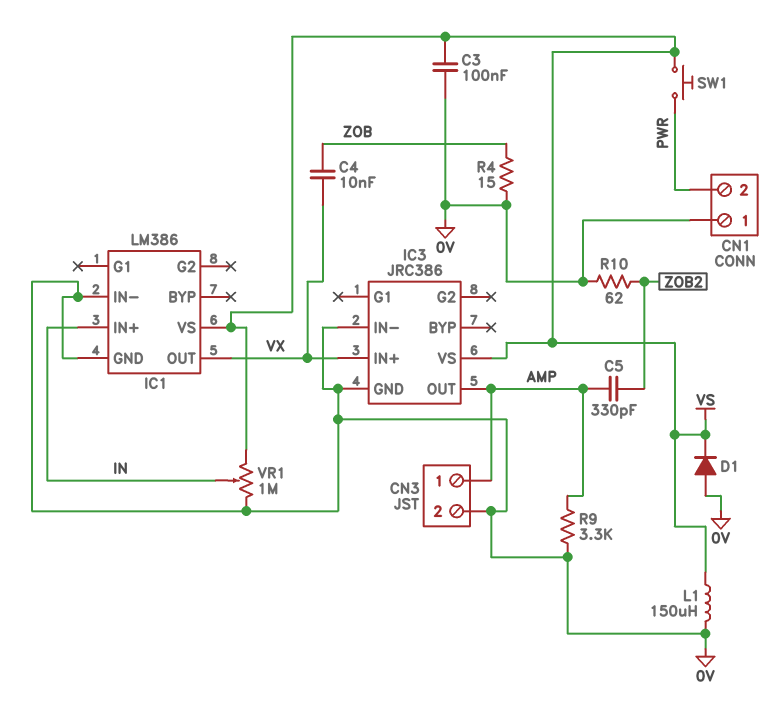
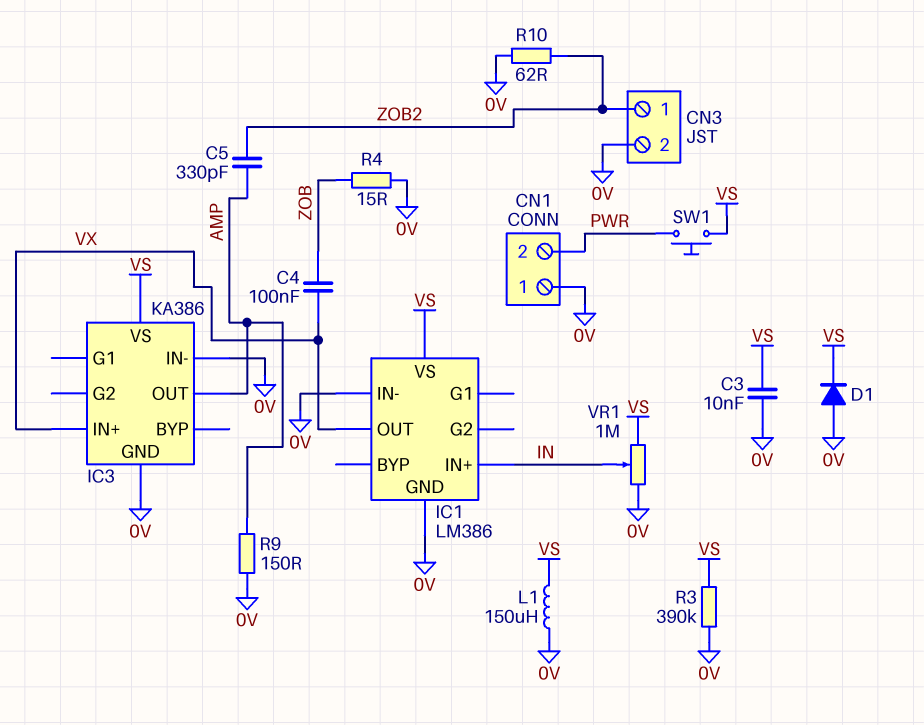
C3: 100nF (0V, VS) -> 10nF (0V, VS)
C4: 10nF (VX, ZOB) -> 100nF (VX, ZOB)
CN3 pin 1: AMP -> ZOB2
IC3: JRC386 -> KA386
R3: none -> 390k (0V, VS)
R9: 3.3k (0V, AMP) -> 150 (0V, AMP)

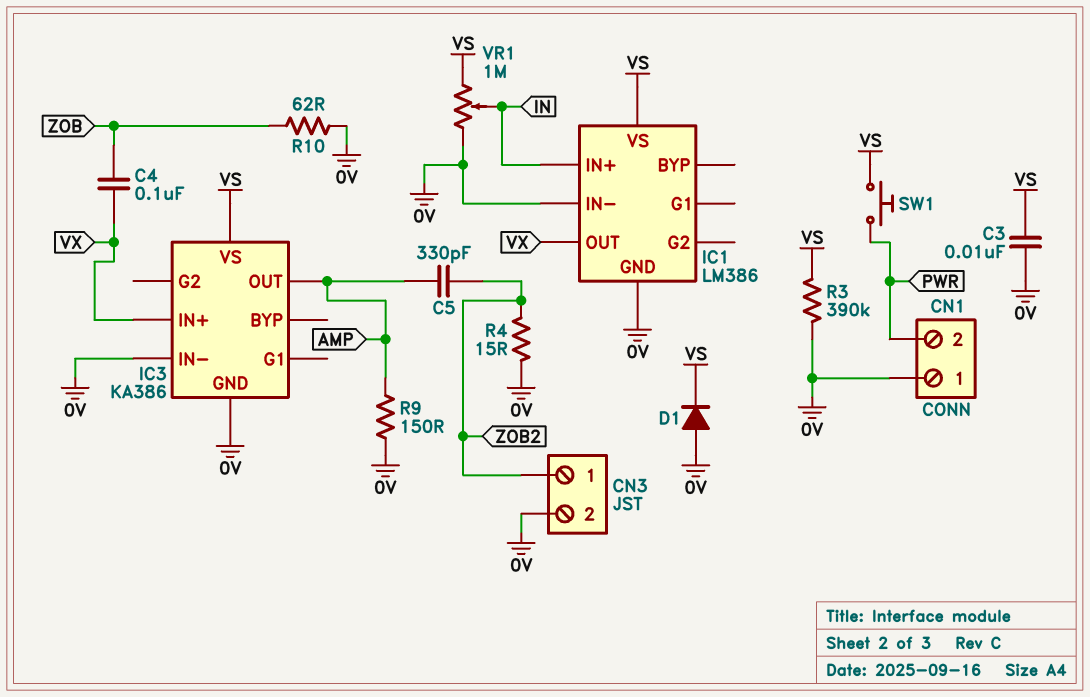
L1: 150uH (0V, VS) -> none
R4: 15 (0V, ZOB) -> 15 (0V, ZOB2)
R10: 62 (0V, ZOB2) -> 62 (0V, ZOB)

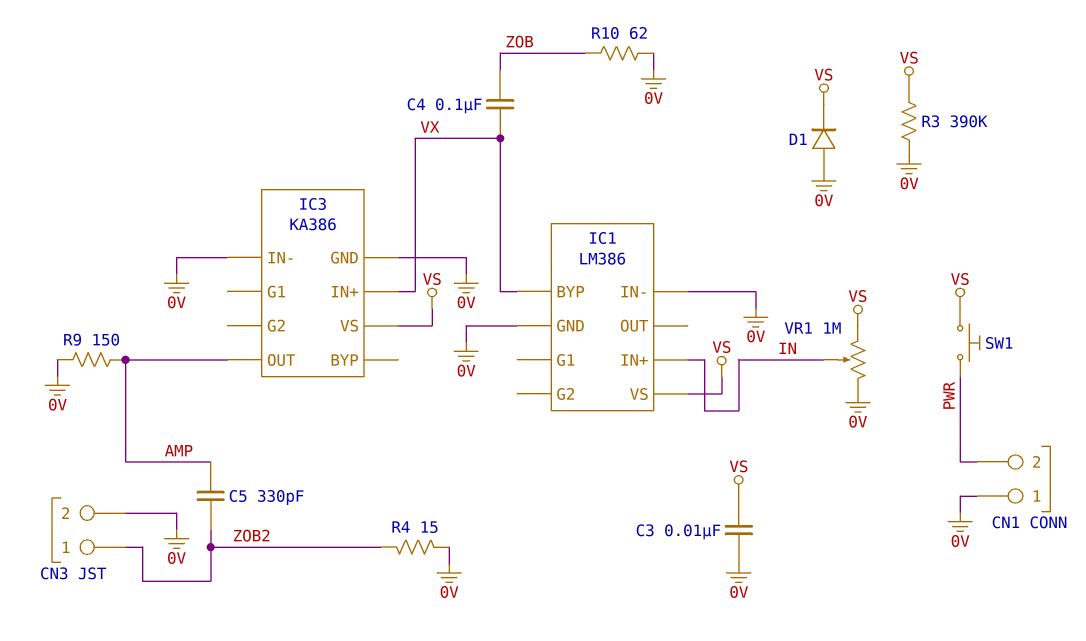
IC1 pin BYP: none -> VX
IC1 pin OUT: VX -> none

